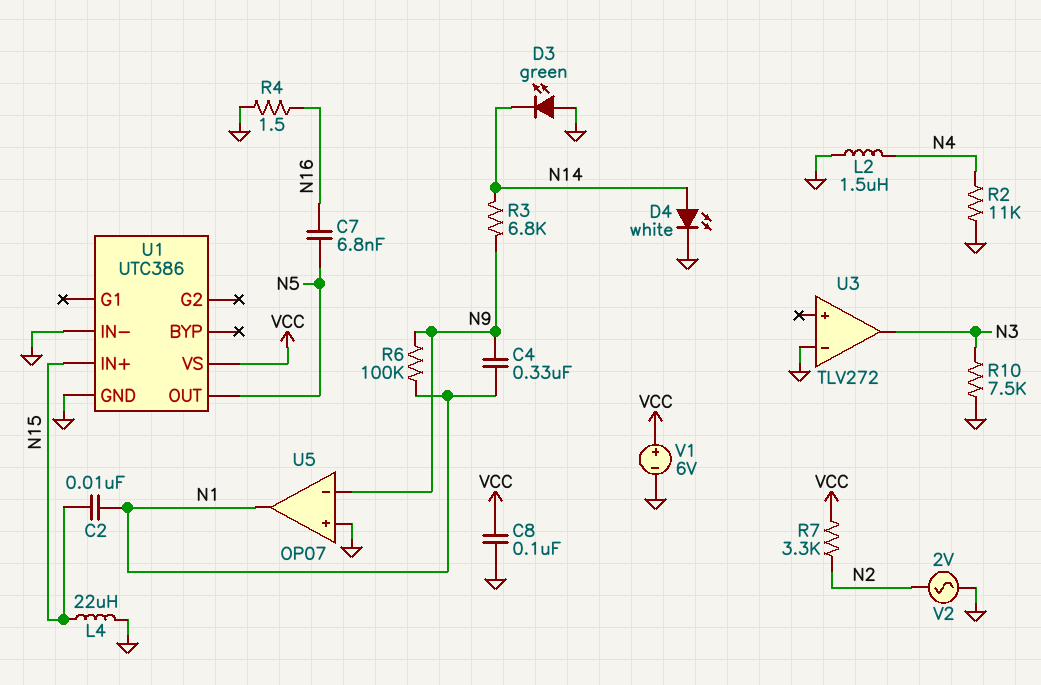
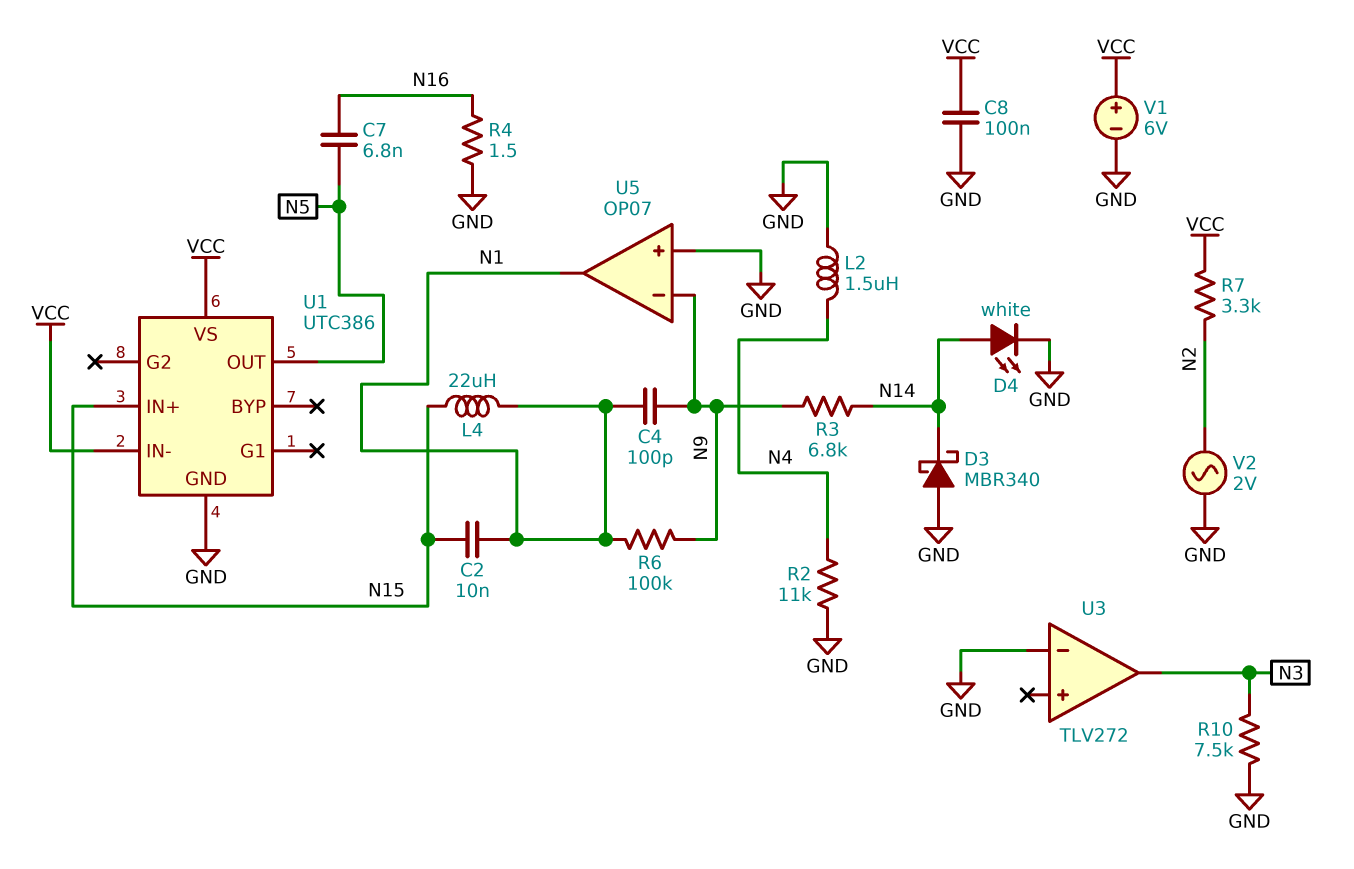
C4: 330nF (N1, N9) -> 100pF (N1, N9)
D3: LED green (A GND, K N14) -> schottky MBR340 (A GND, K N14)
L4: 22uH (GND, N15) -> 22uH (N1, N15)
U1 pin IN-: GND -> VCC

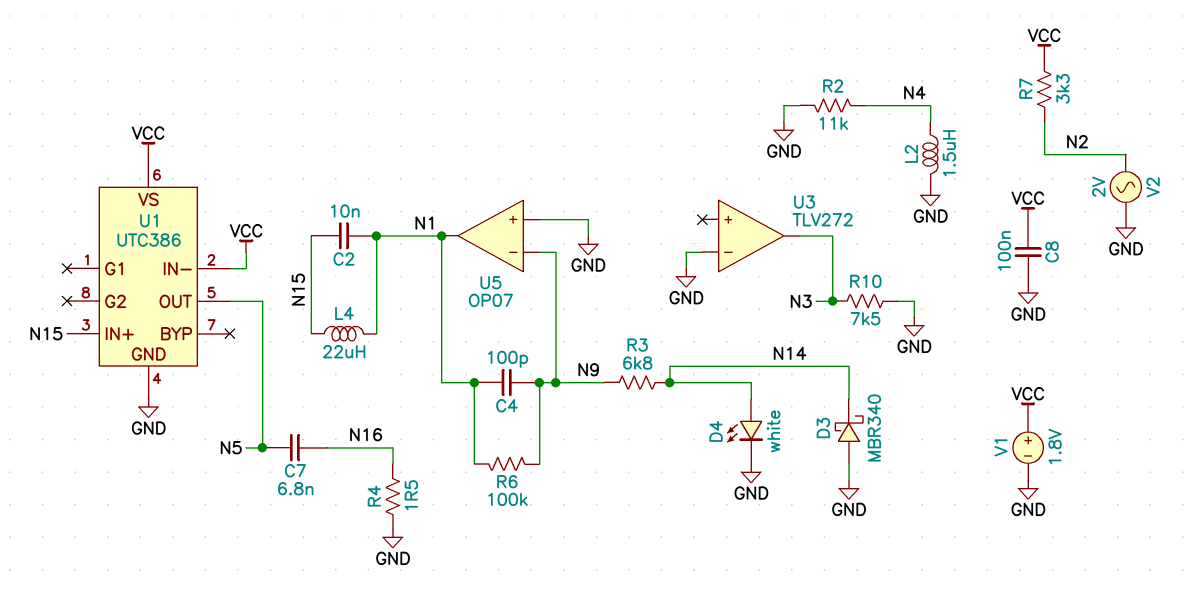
V1: 6V (plus VCC, minus GND) -> 1.8V (plus VCC, minus GND)

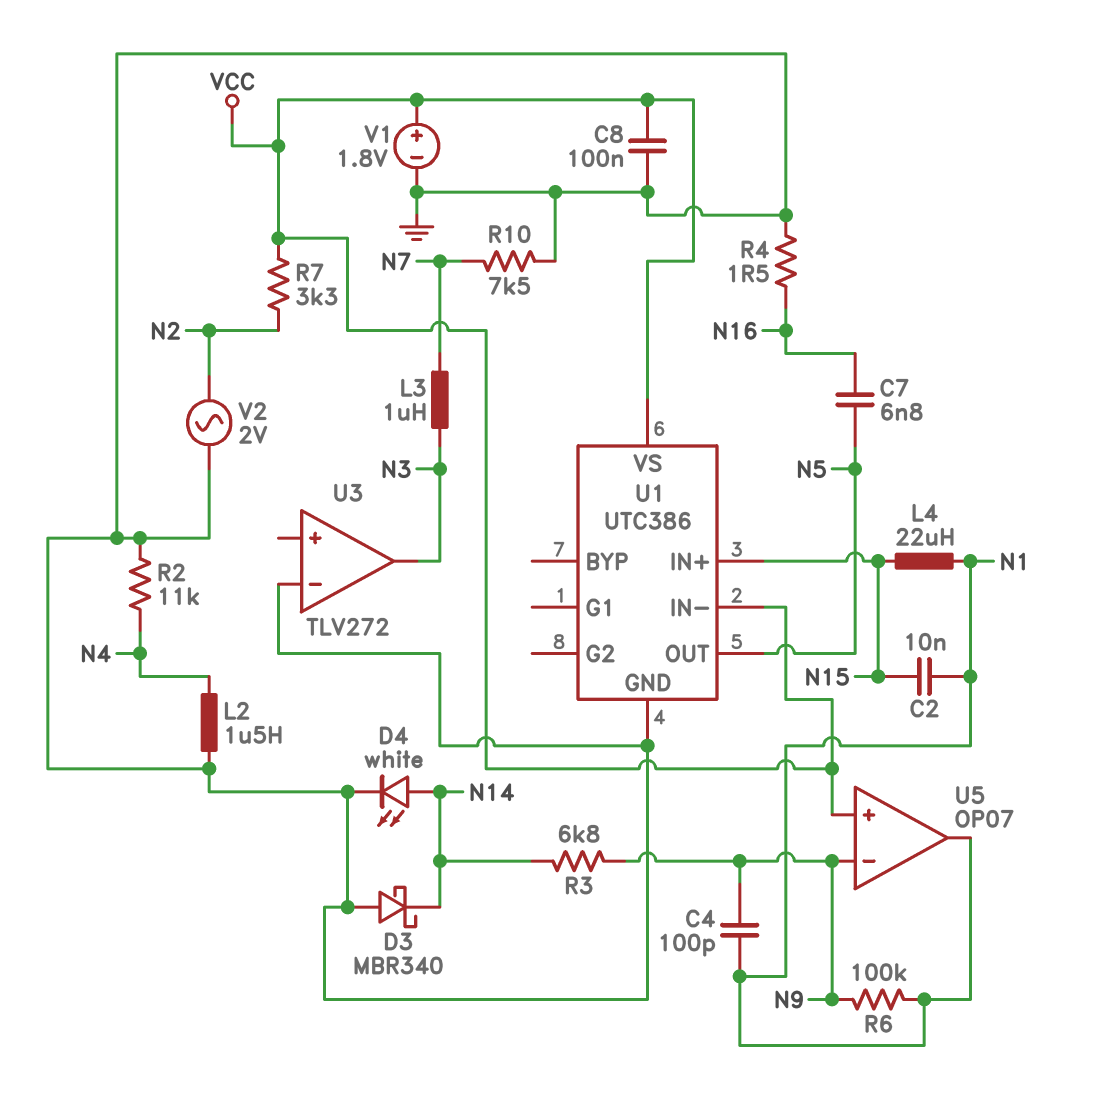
L3: none -> 1uH (N3, N7)
R10: 7.5k (GND, N3) -> 7.5k (GND, N7)
U5 pin in+: GND -> VCC

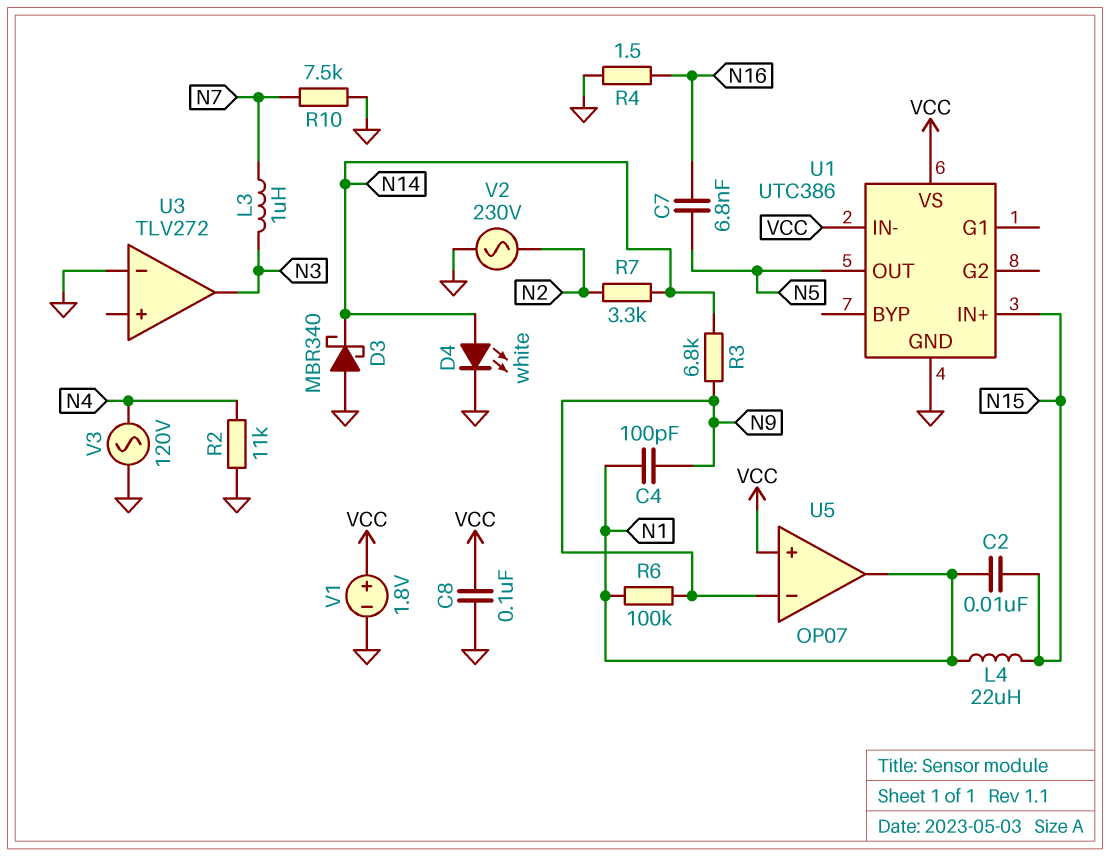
L2: 1.5uH (GND, N4) -> none
R7: 3.3k (N2, VCC) -> 3.3k (N2, N14)
V2: AC 2V (GND, N2) -> AC 230V (GND, N2)
V3: none -> AC 120V (GND, N4)

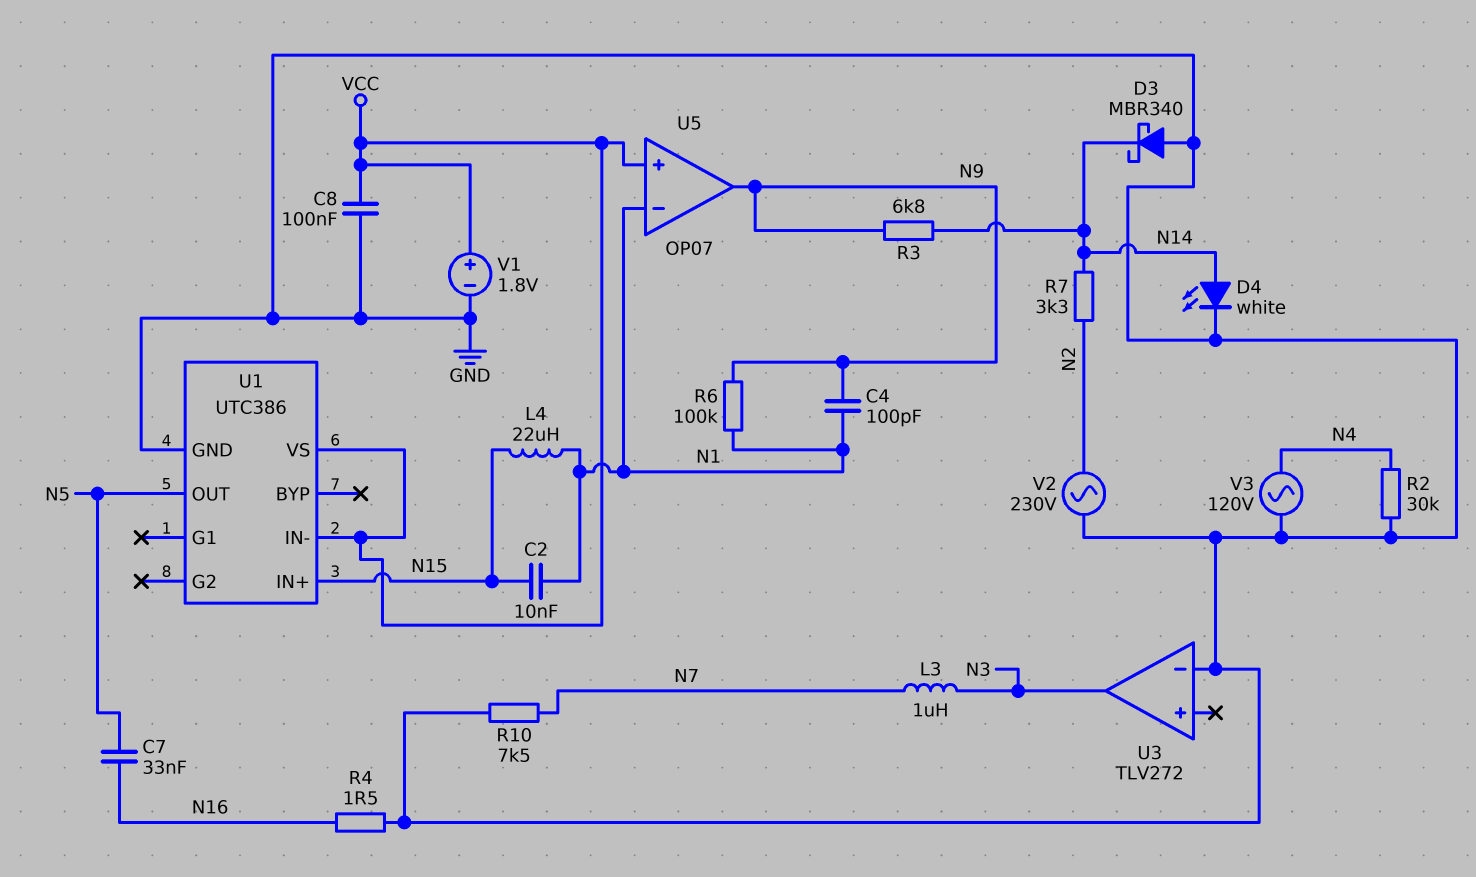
C7: 6.8nF (N5, N16) -> 33nF (N5, N16)
R2: 11k (GND, N4) -> 30k (GND, N4)
U5 pin in-: N9 -> N1
U5 pin out: N1 -> N9

